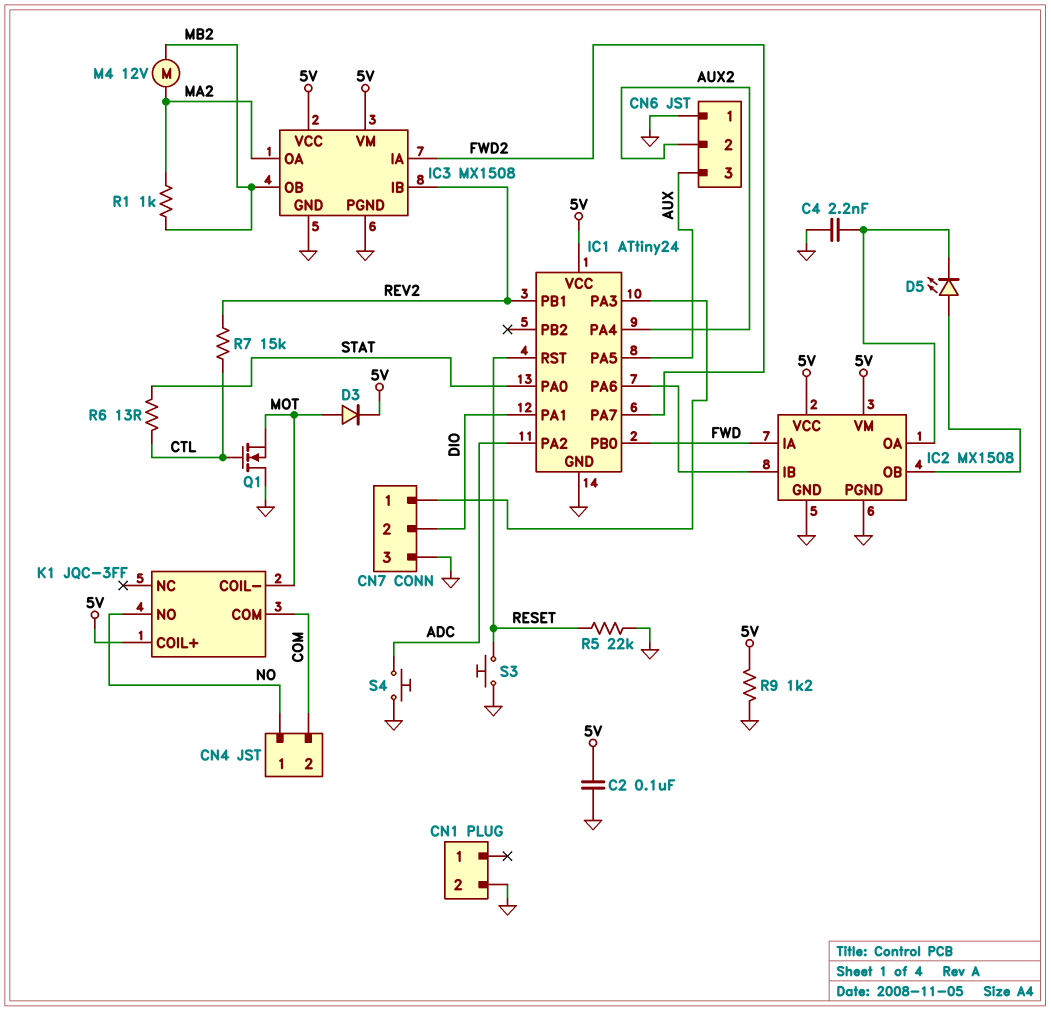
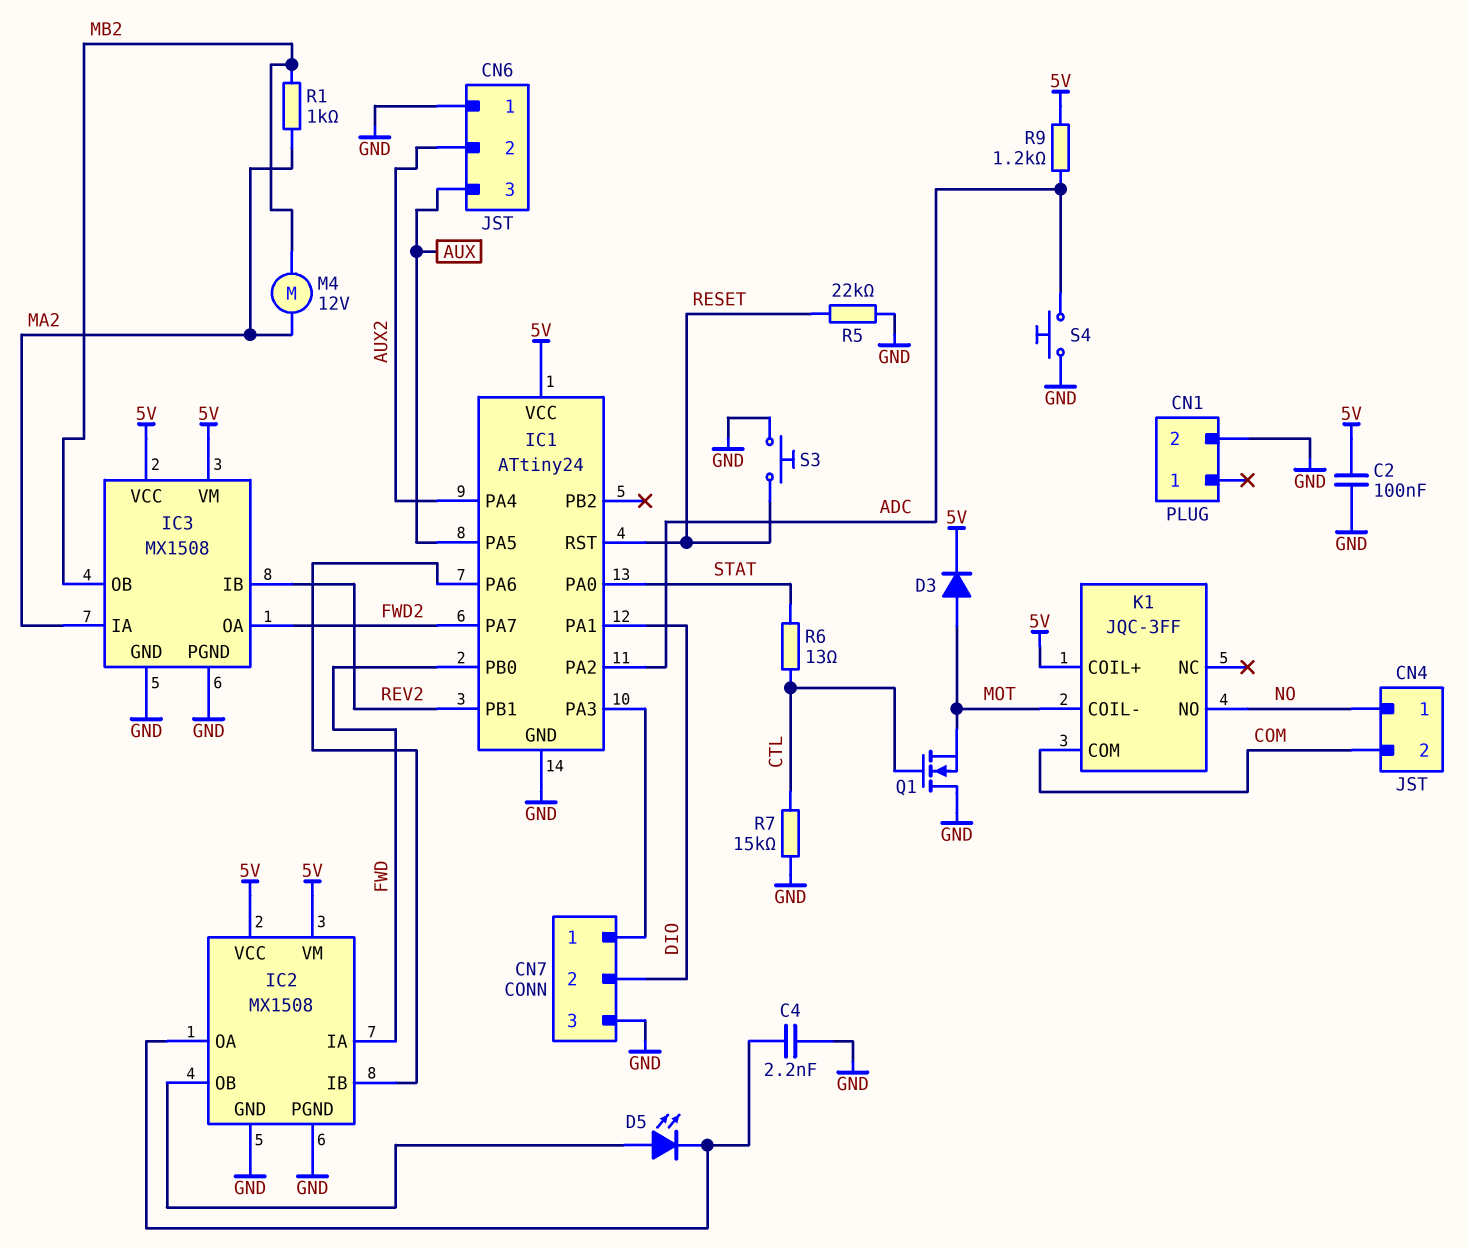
IC3 pin IA: FWD2 -> MA2
IC3 pin OA: MA2 -> FWD2
R7: 15k (CTL, REV2) -> 15k (CTL, GND)
R9: 1.2k (5V, GND) -> 1.2k (5V, ADC)

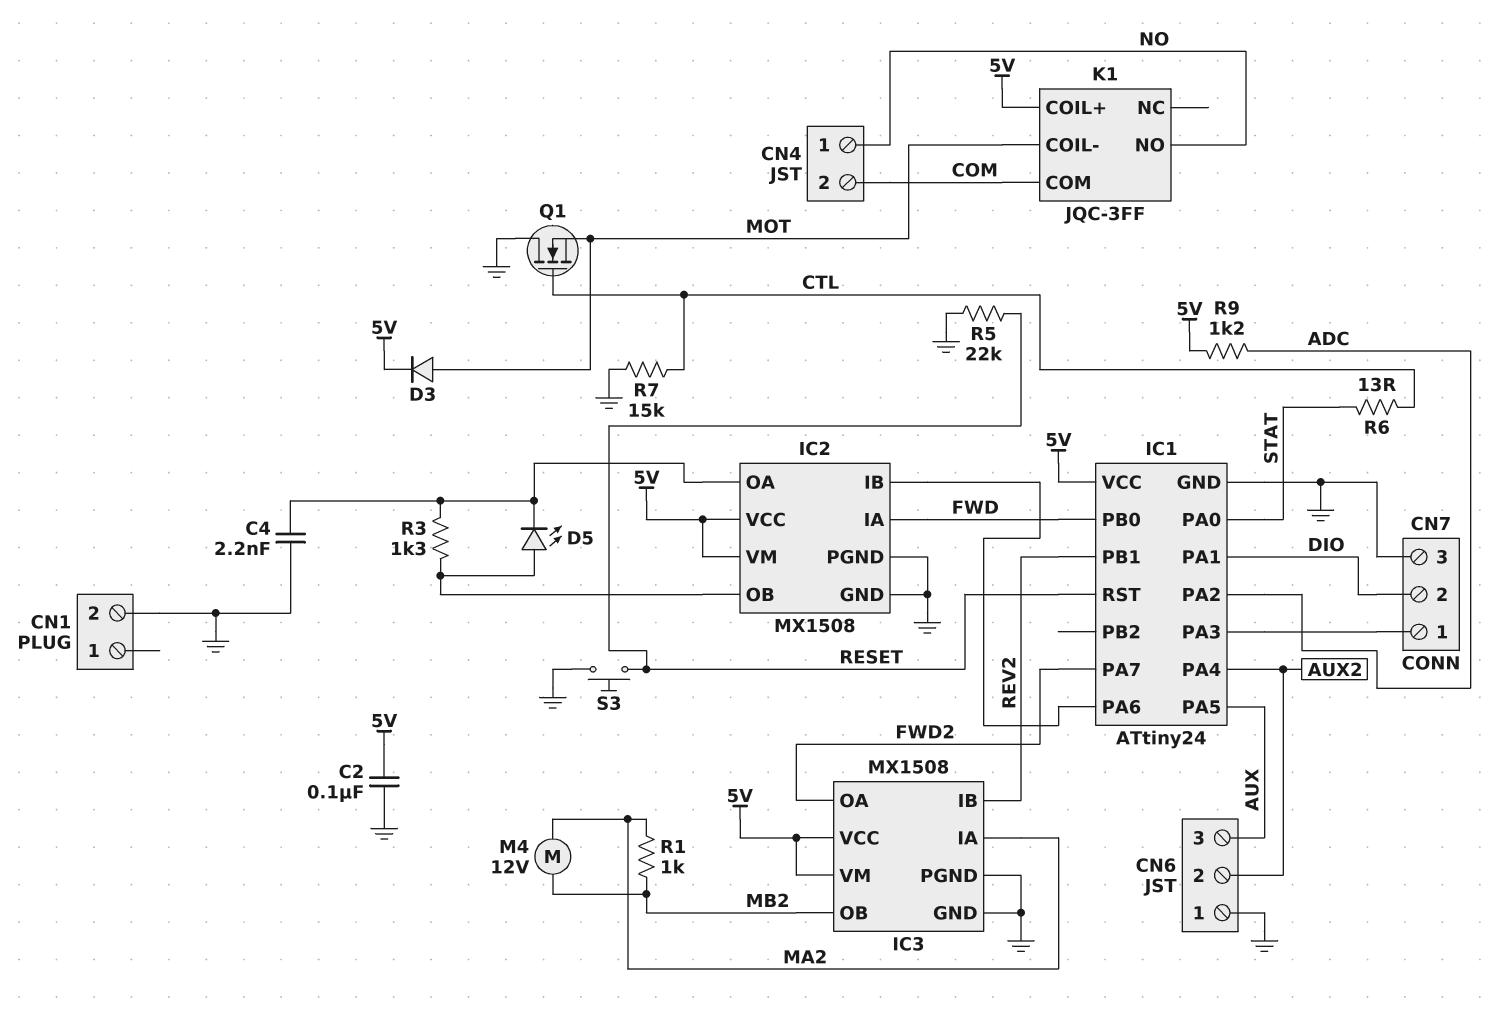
R3: none -> 1.3k (IC2/OA, IC2/OB)
S4: button (ADC, GND) -> none

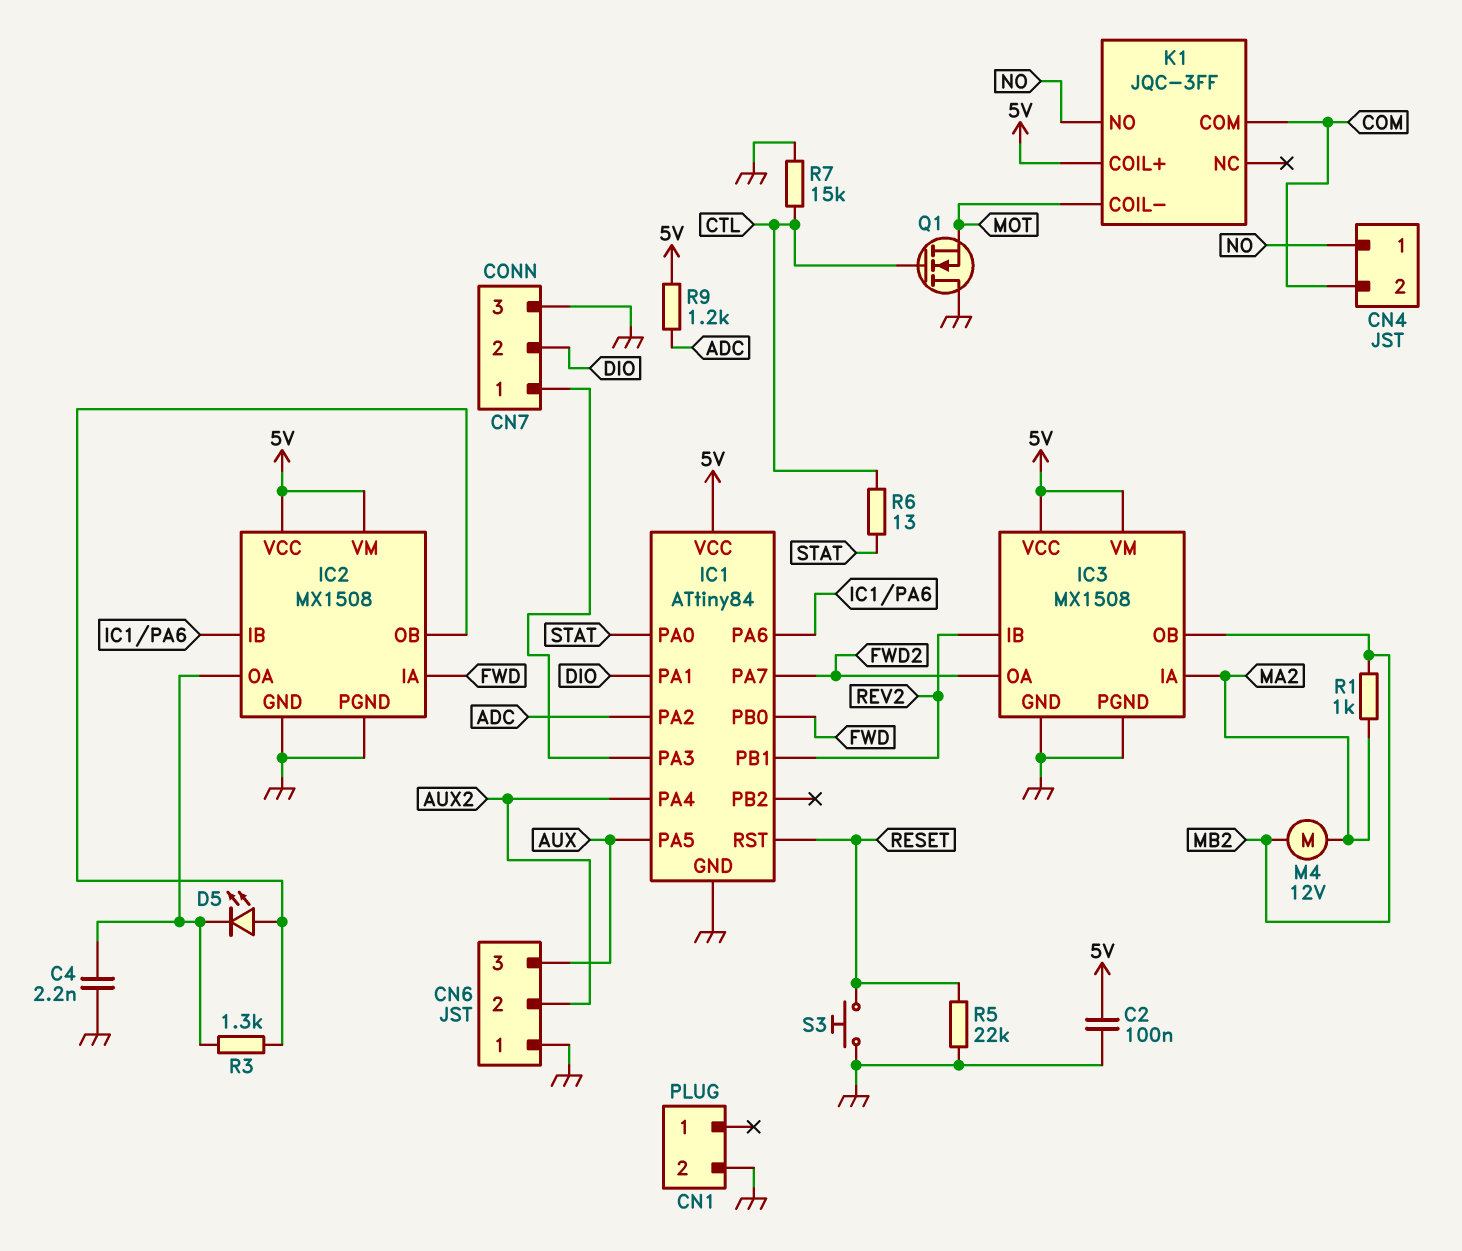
D3: diode (A MOT, K 5V) -> none
IC1: ATtiny24 -> ATtiny84

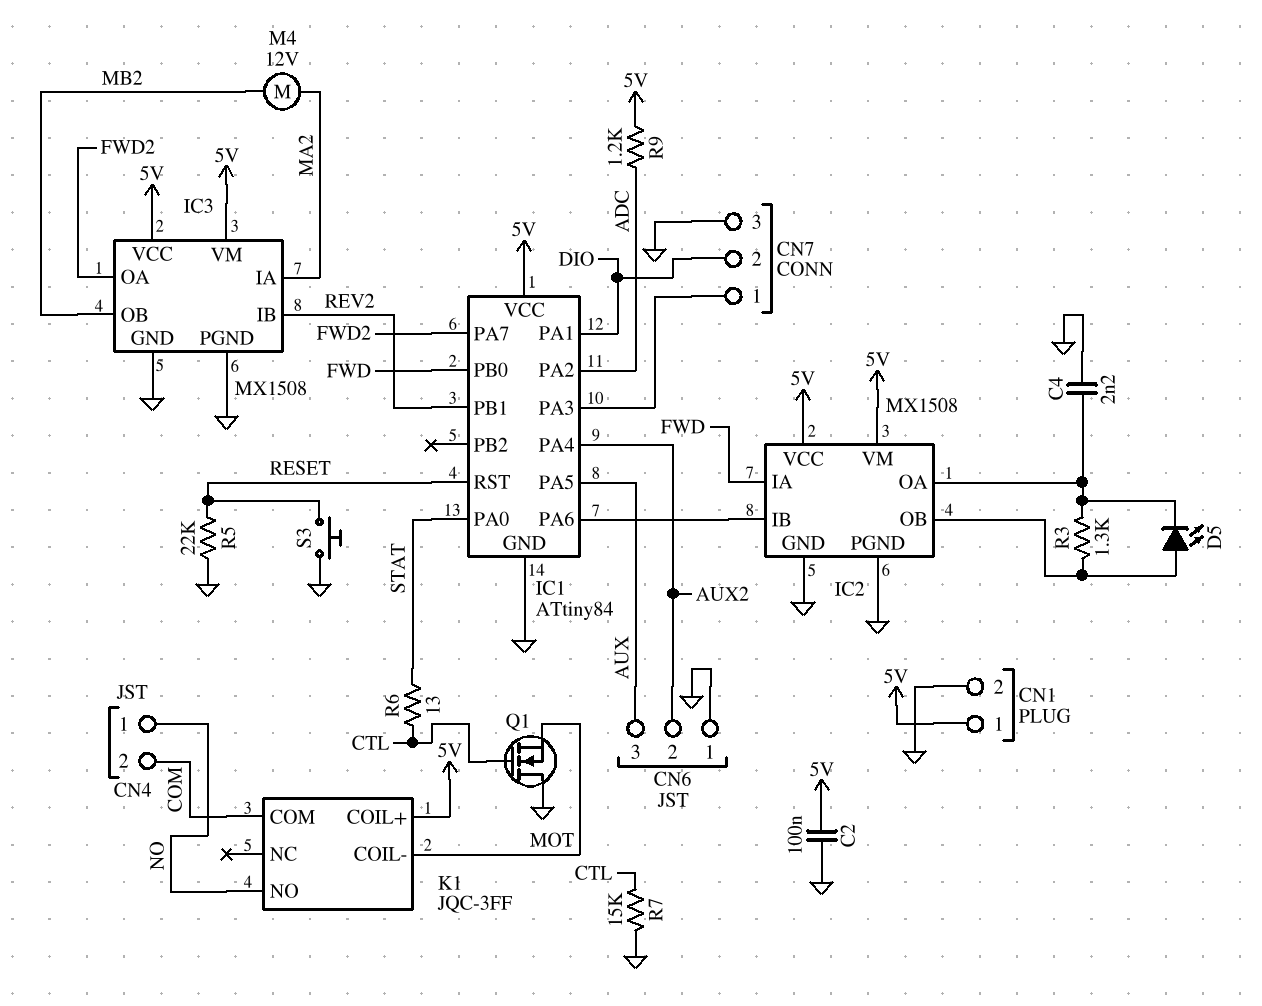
CN1 pin 1: none -> 5V
R1: 1k (MA2, MB2) -> none

